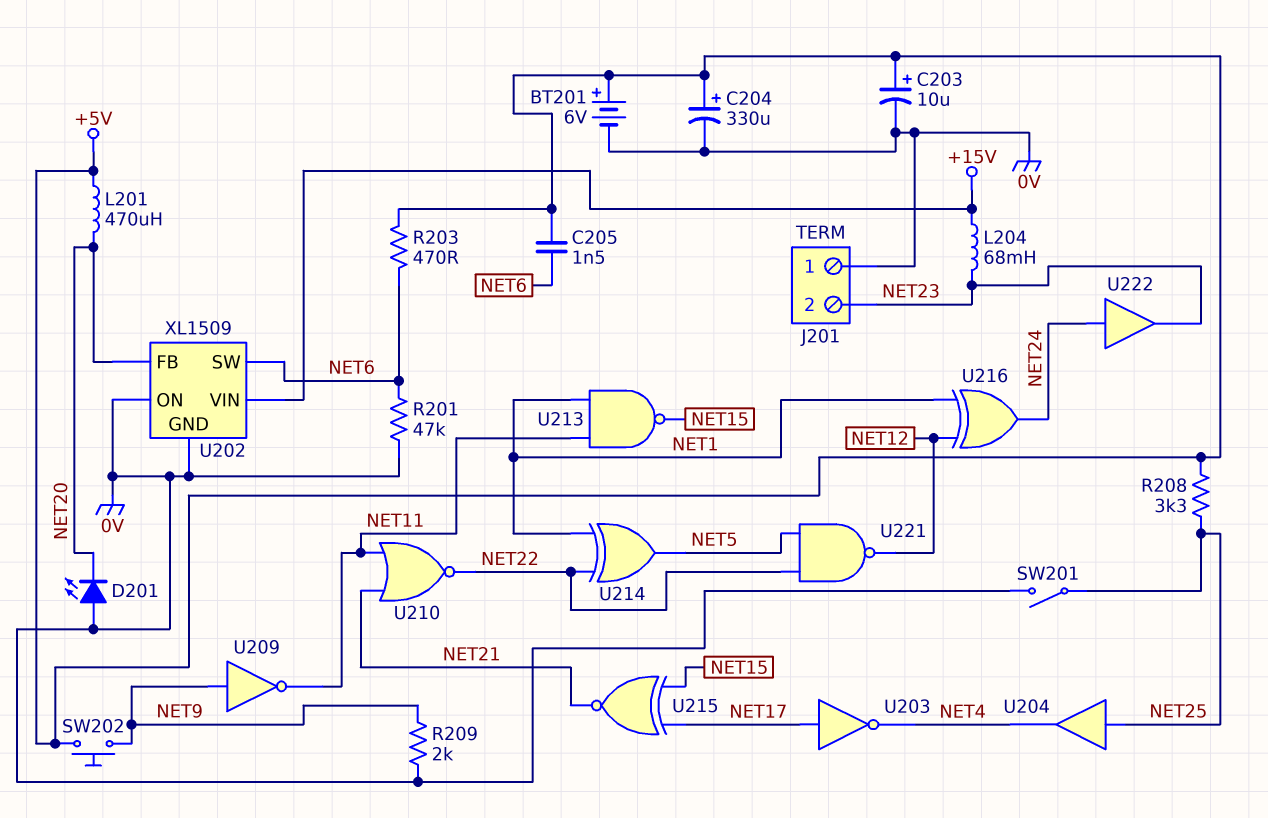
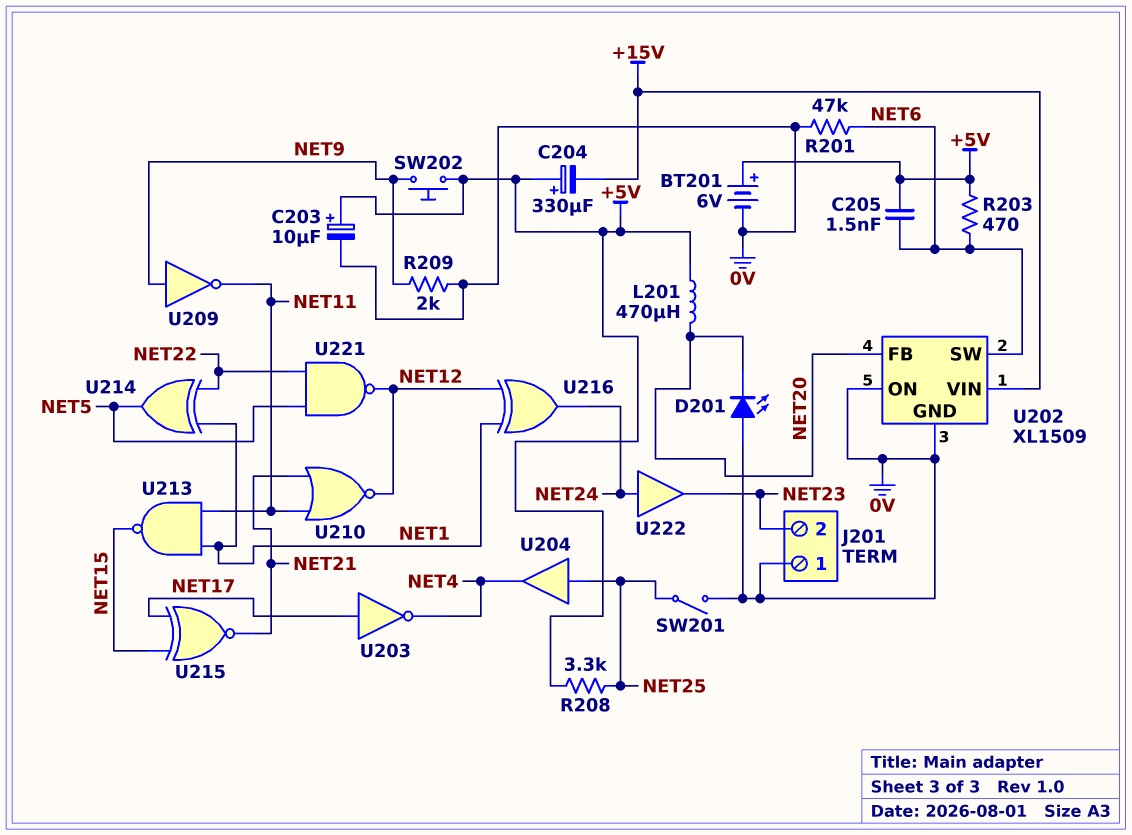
C204: 330uF (plus +5V, minus 0V) -> 330uF (plus +5V, minus +15V)
L204: 68mH (+15V, NET23) -> none
U210: NOR (in NET11, in NET21, out NET22) -> NOR (in NET11, in NET21, out NET12)

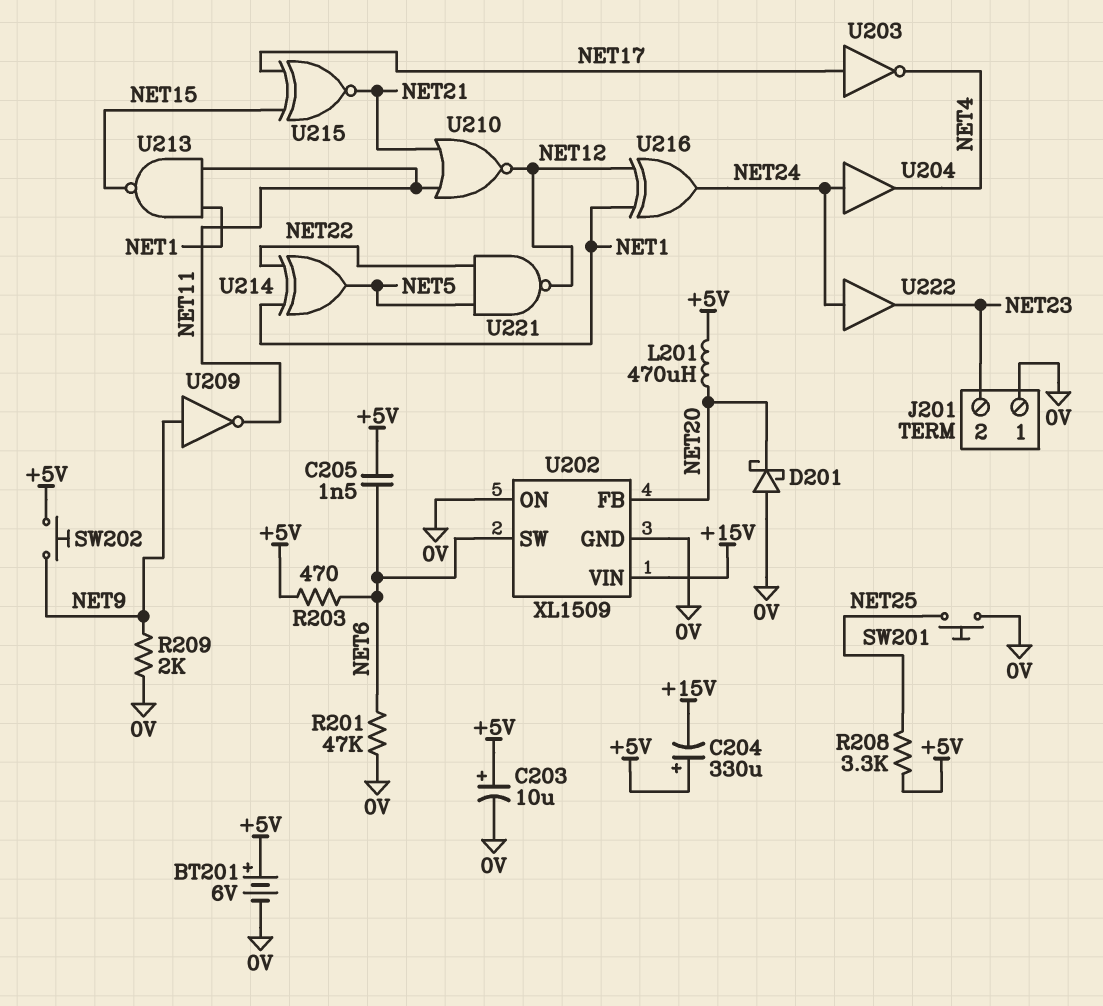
D201: LED (A 0V, K NET20) -> schottky (A 0V, K NET20)
SW201: switch (0V, NET25) -> button (0V, NET25)
U204: buffer (in NET25, out NET4) -> buffer (in NET24, out NET4)

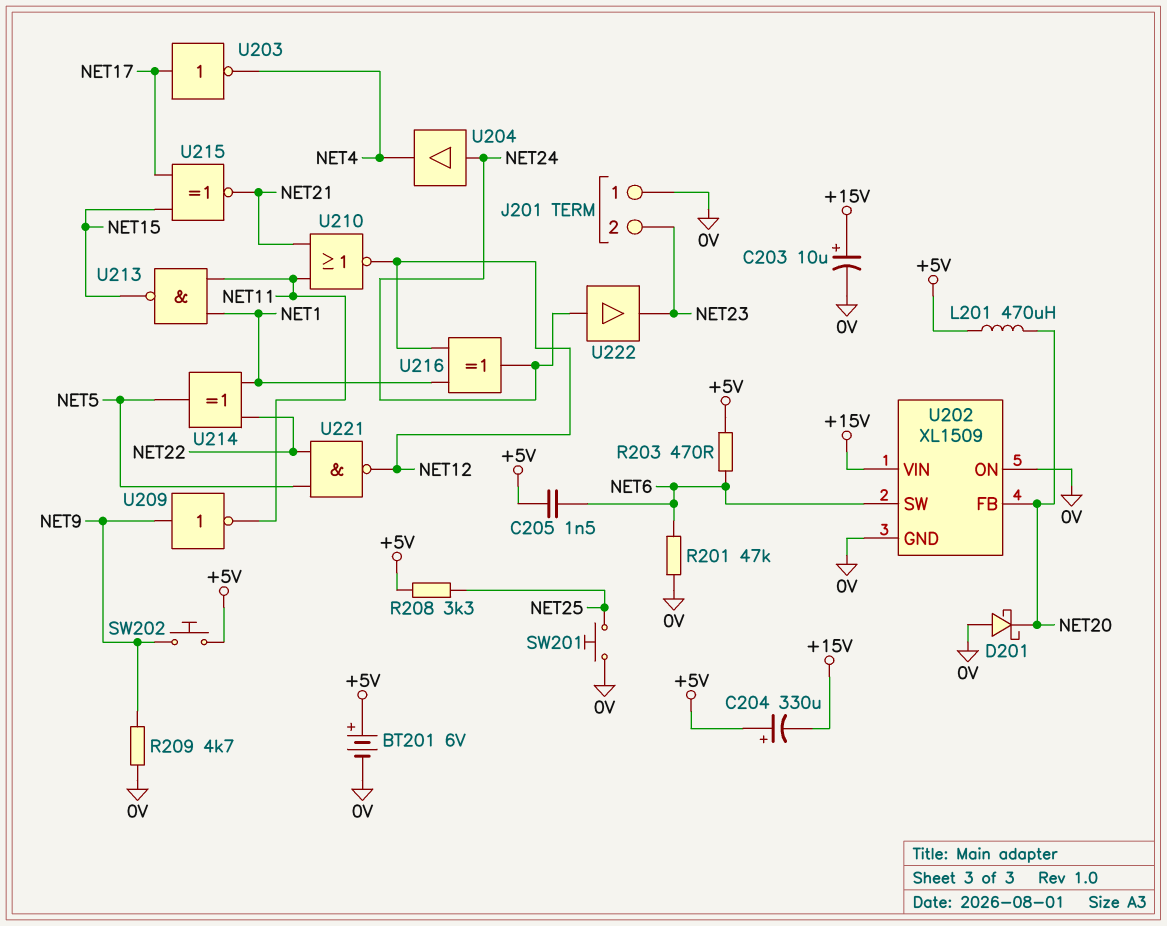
C203: 10uF (plus +5V, minus 0V) -> 10uF (plus +15V, minus 0V)
R209: 2k (0V, NET9) -> 4.7k (0V, NET9)

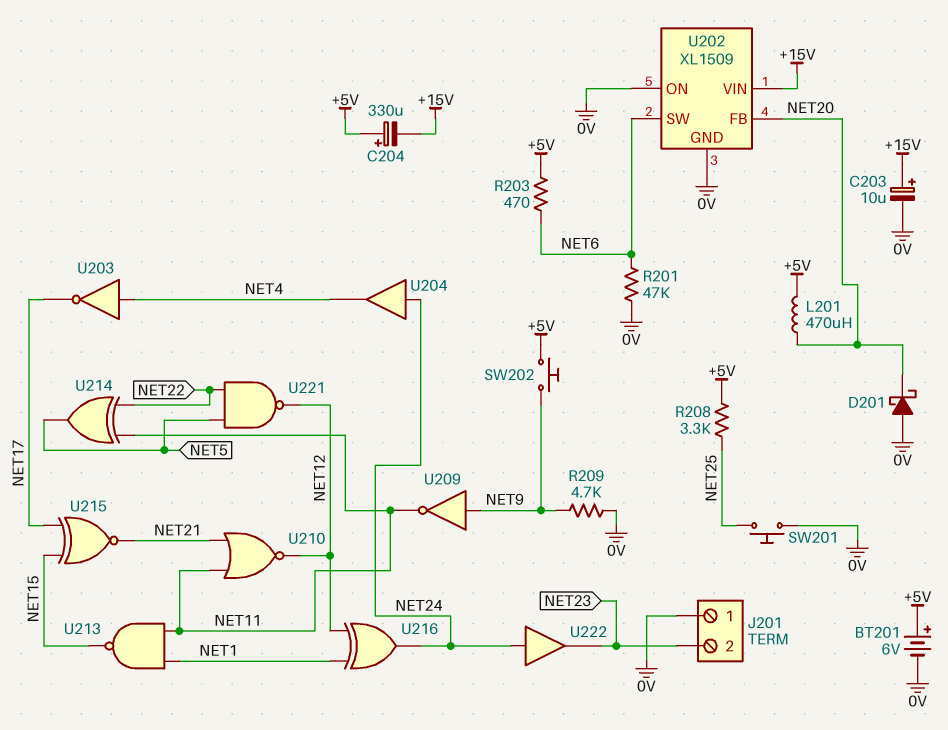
C205: 1.5nF (+5V, NET6) -> none
U203: NOT (in NET17, out NET4) -> NOT (in NET4, out NET17)
U214: XOR (in NET1, in NET22, out NET5) -> XOR (in NET11, in NET22, out NET5)

